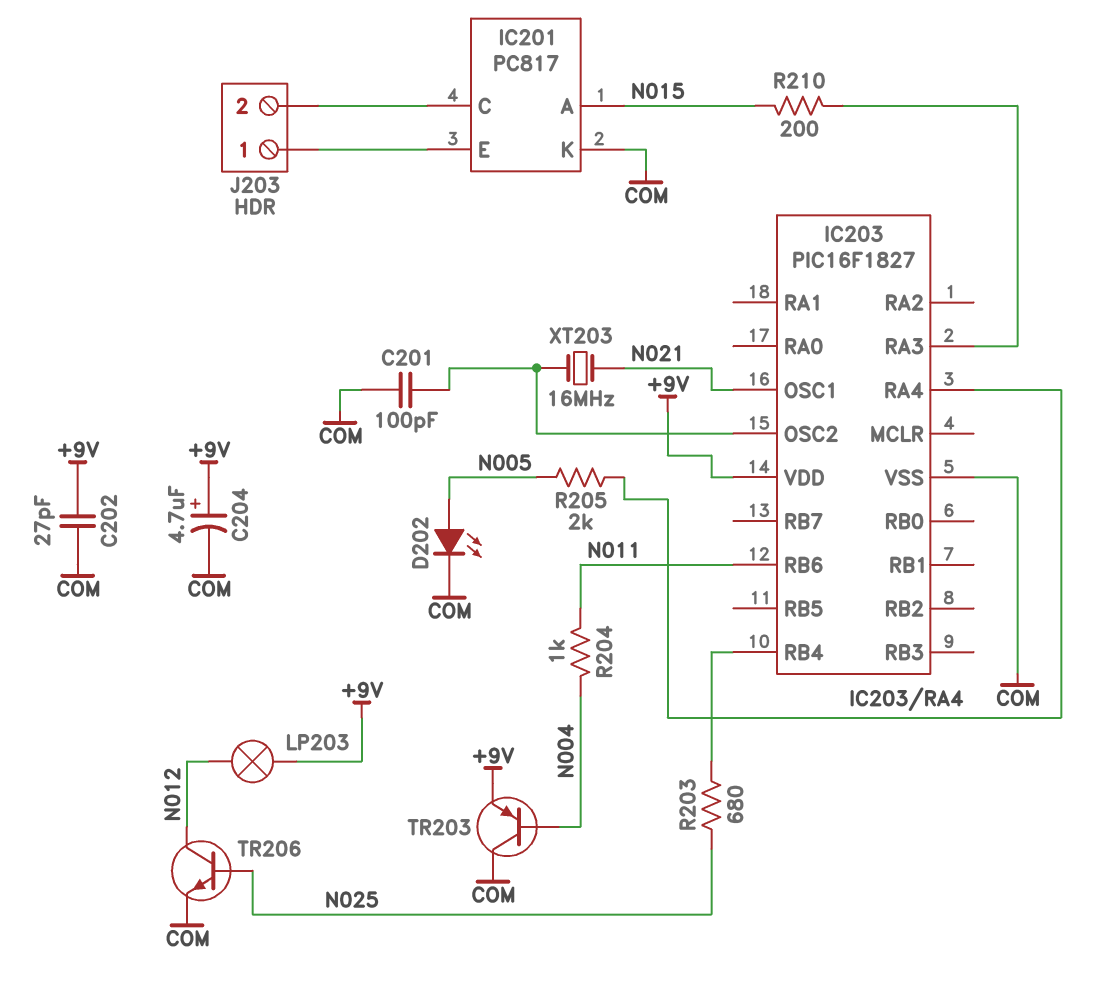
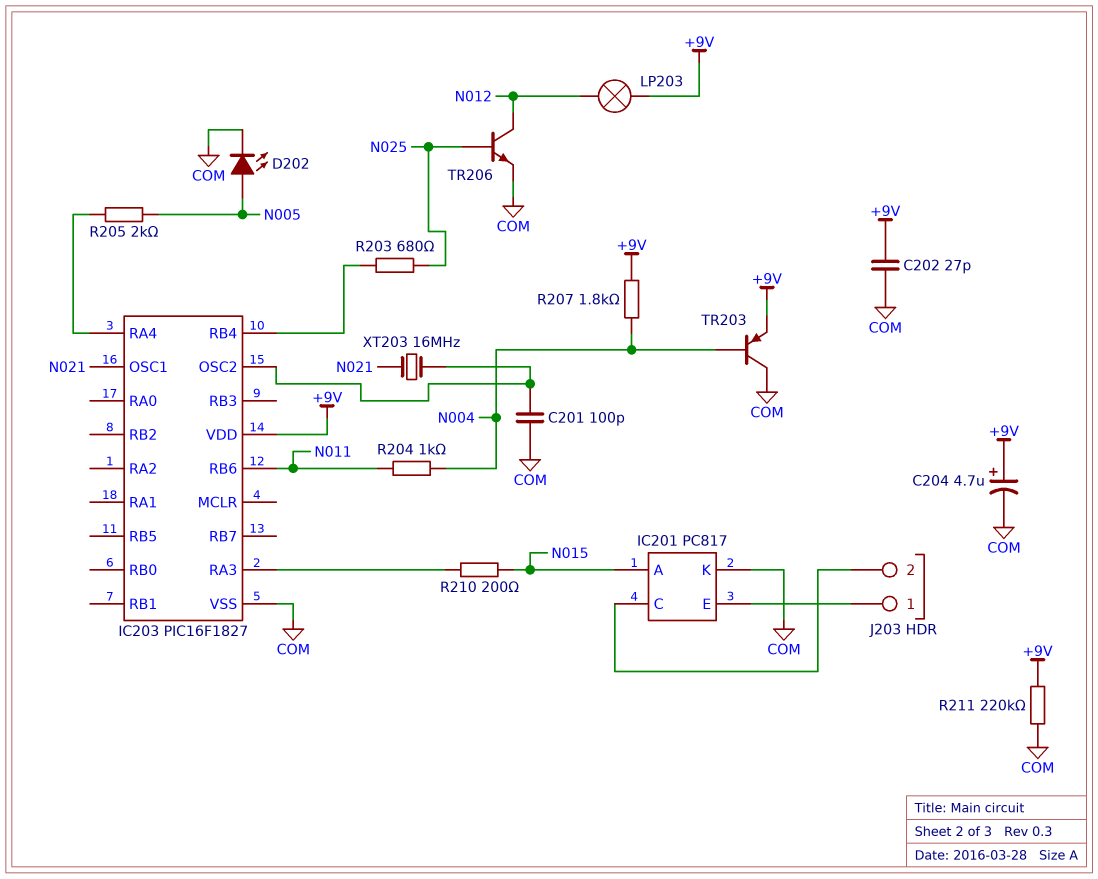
R207: none -> 1.8k (+9V, N004)
R211: none -> 220k (+9V, COM)

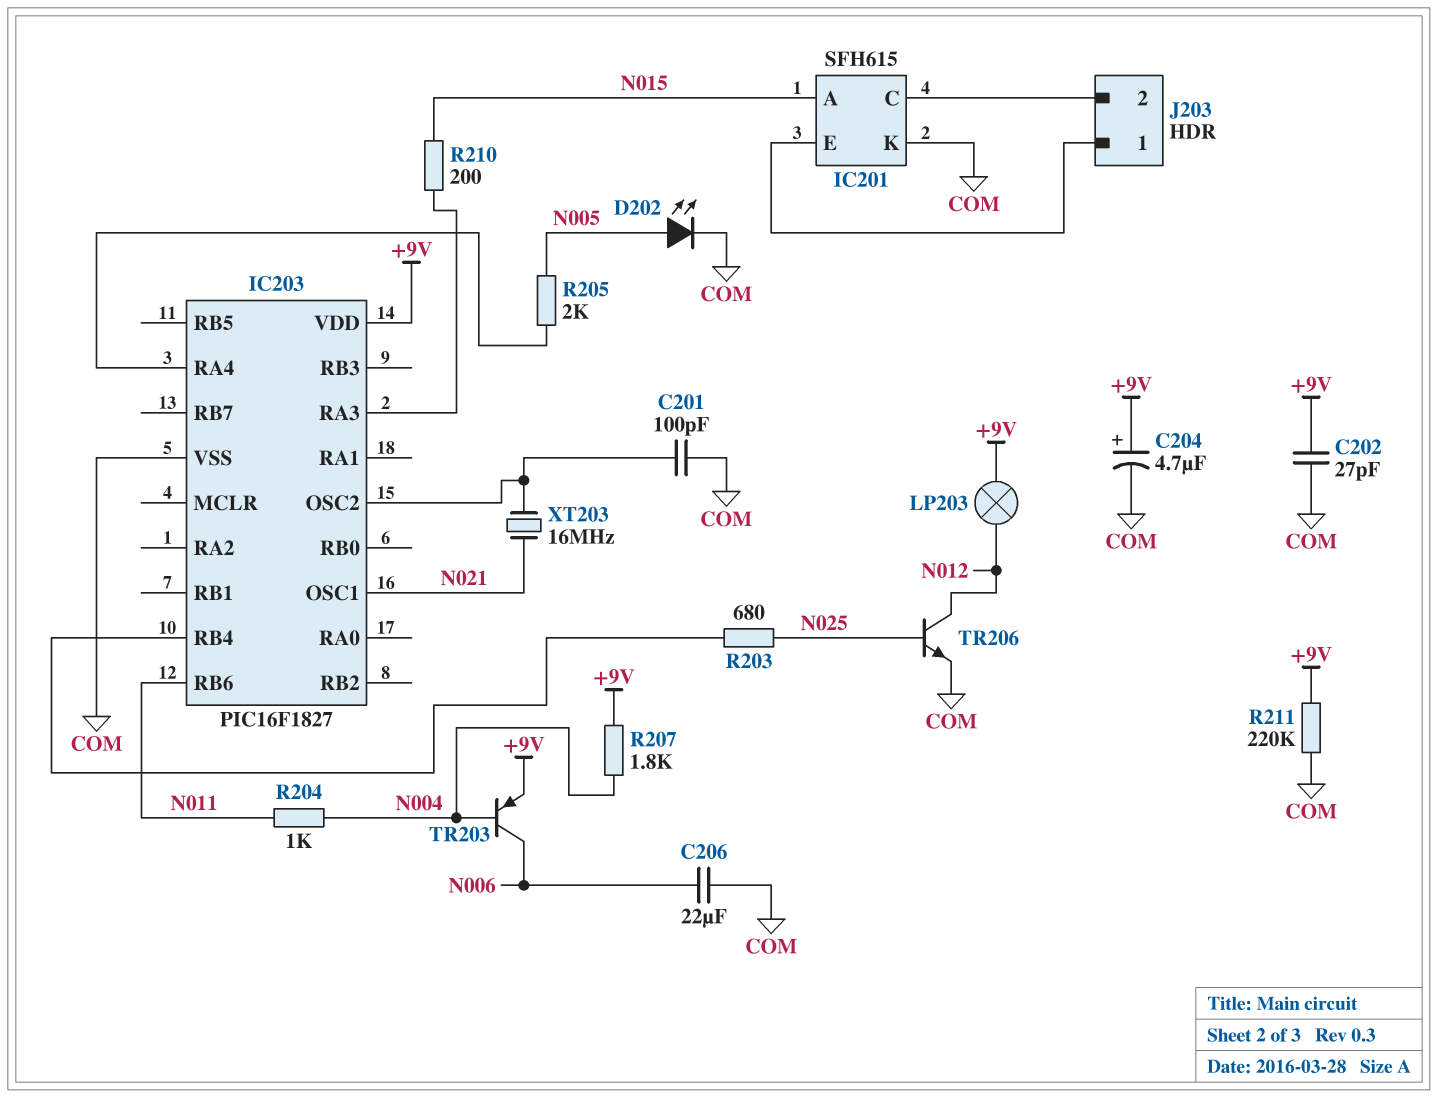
C206: none -> 22uF (COM, N006)
IC201: PC817 -> SFH615
TR203: PNP (B N004, C COM, E +9V) -> PNP (B N004, C N006, E +9V)

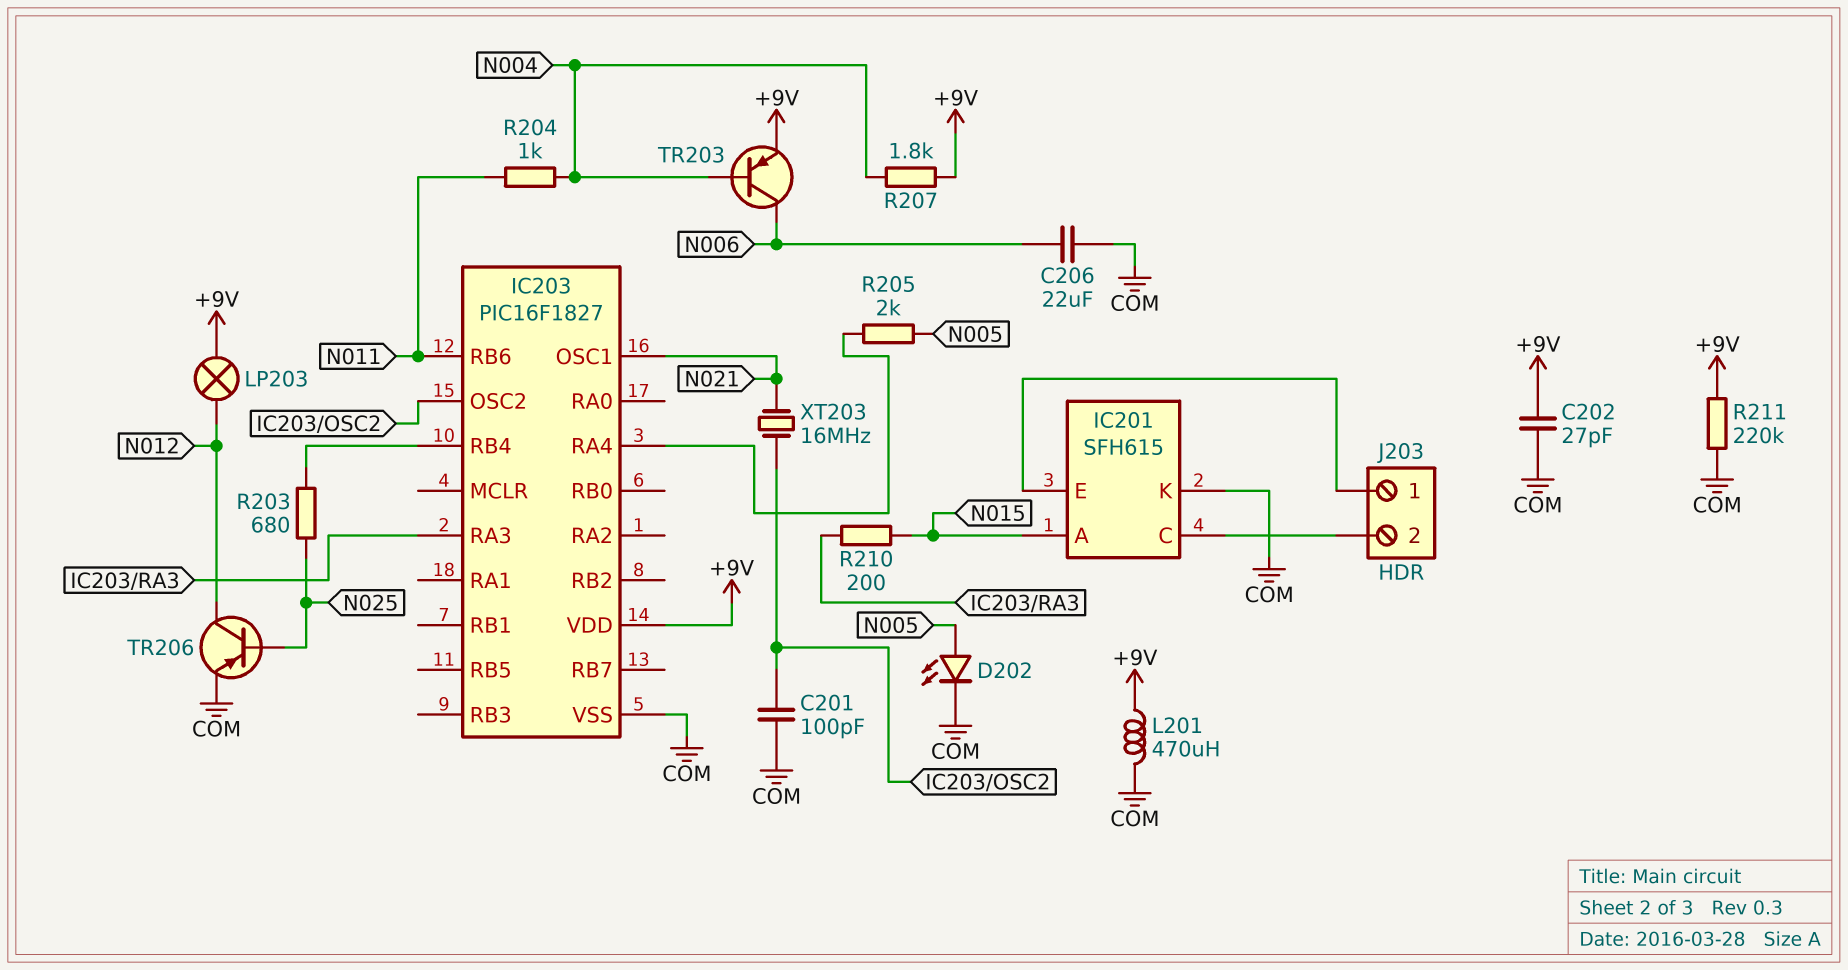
C204: 4.7uF (plus +9V, minus COM) -> none
L201: none -> 470uH (+9V, COM)
TR206: NPN (B N025, C N012, E COM) -> PNP (B N025, C N012, E COM)

